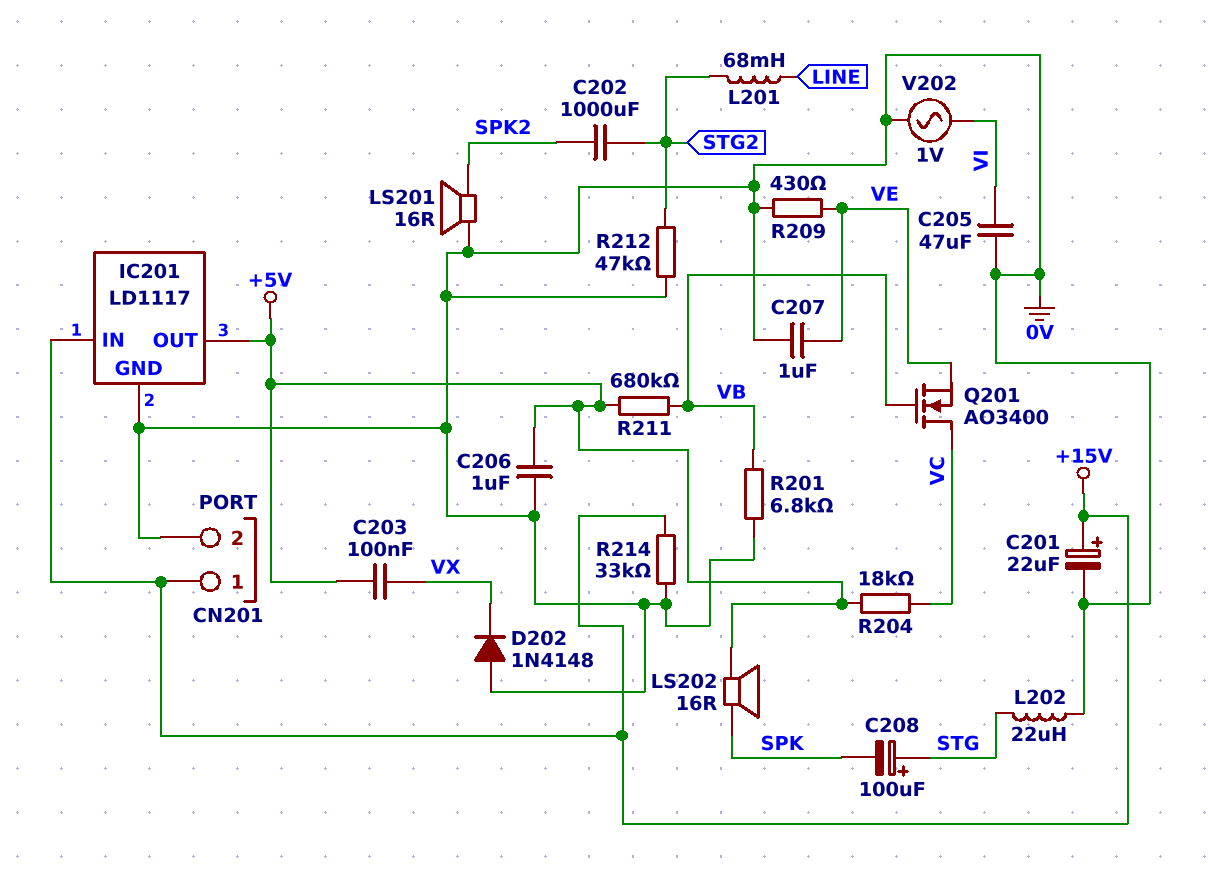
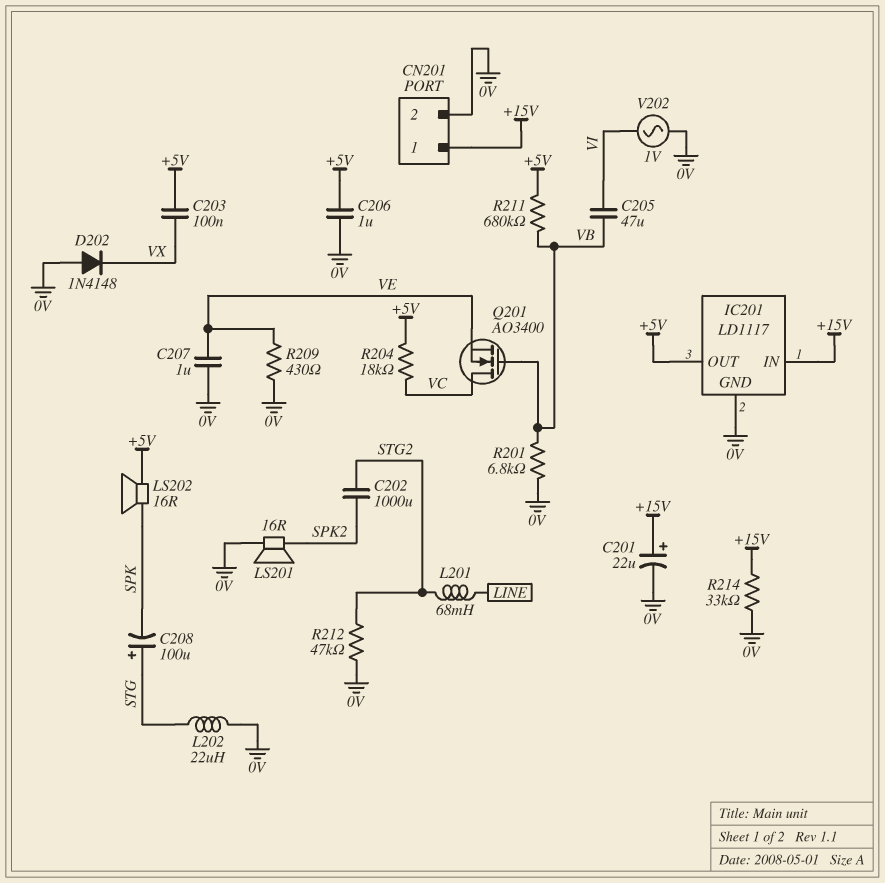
C205: 47uF (0V, VI) -> 47uF (VB, VI)

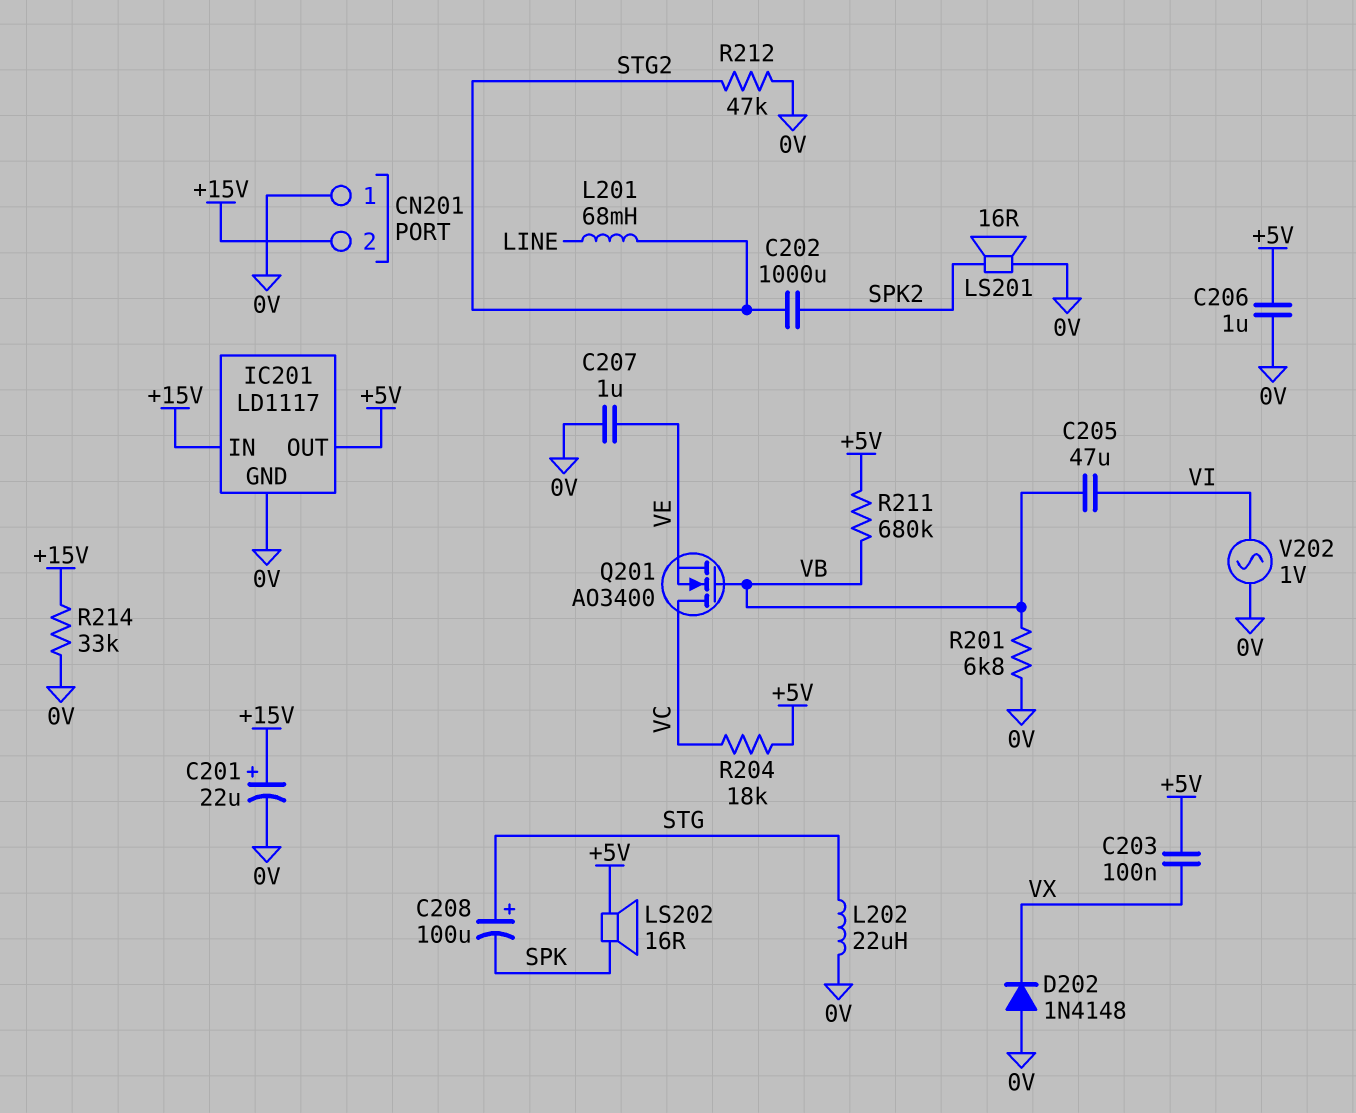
CN201 pin 1: +15V -> 0V
CN201 pin 2: 0V -> +15V
R209: 430 (0V, VE) -> none

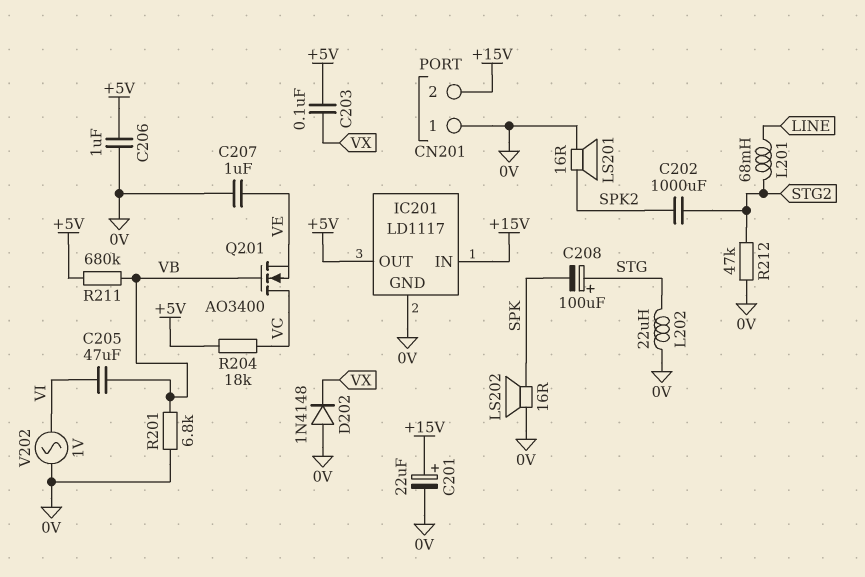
LS202: speaker 16R (+5V, SPK) -> speaker 16R (0V, SPK)
R214: 33k (+15V, 0V) -> none

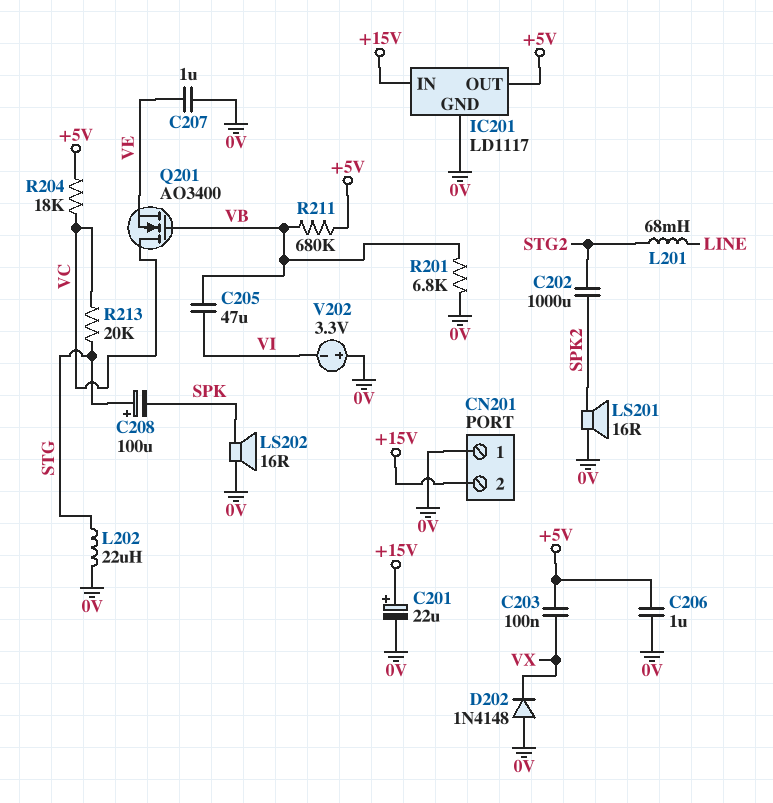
R212: 47k (0V, STG2) -> none
R213: none -> 20k (STG, VC)
V202: AC 1V (0V, VI) -> 3.3V (plus 0V, minus VI)

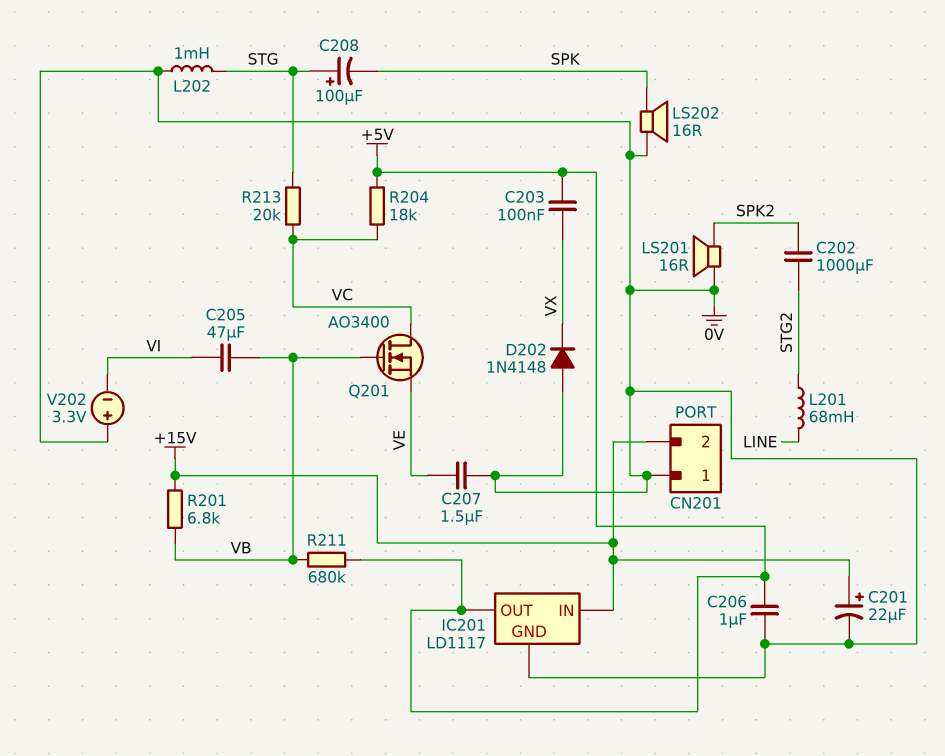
C207: 1uF (0V, VE) -> 1.5uF (0V, VE)
L202: 22uH (0V, STG) -> 1mH (0V, STG)
R201: 6.8k (0V, VB) -> 6.8k (+15V, VB)

